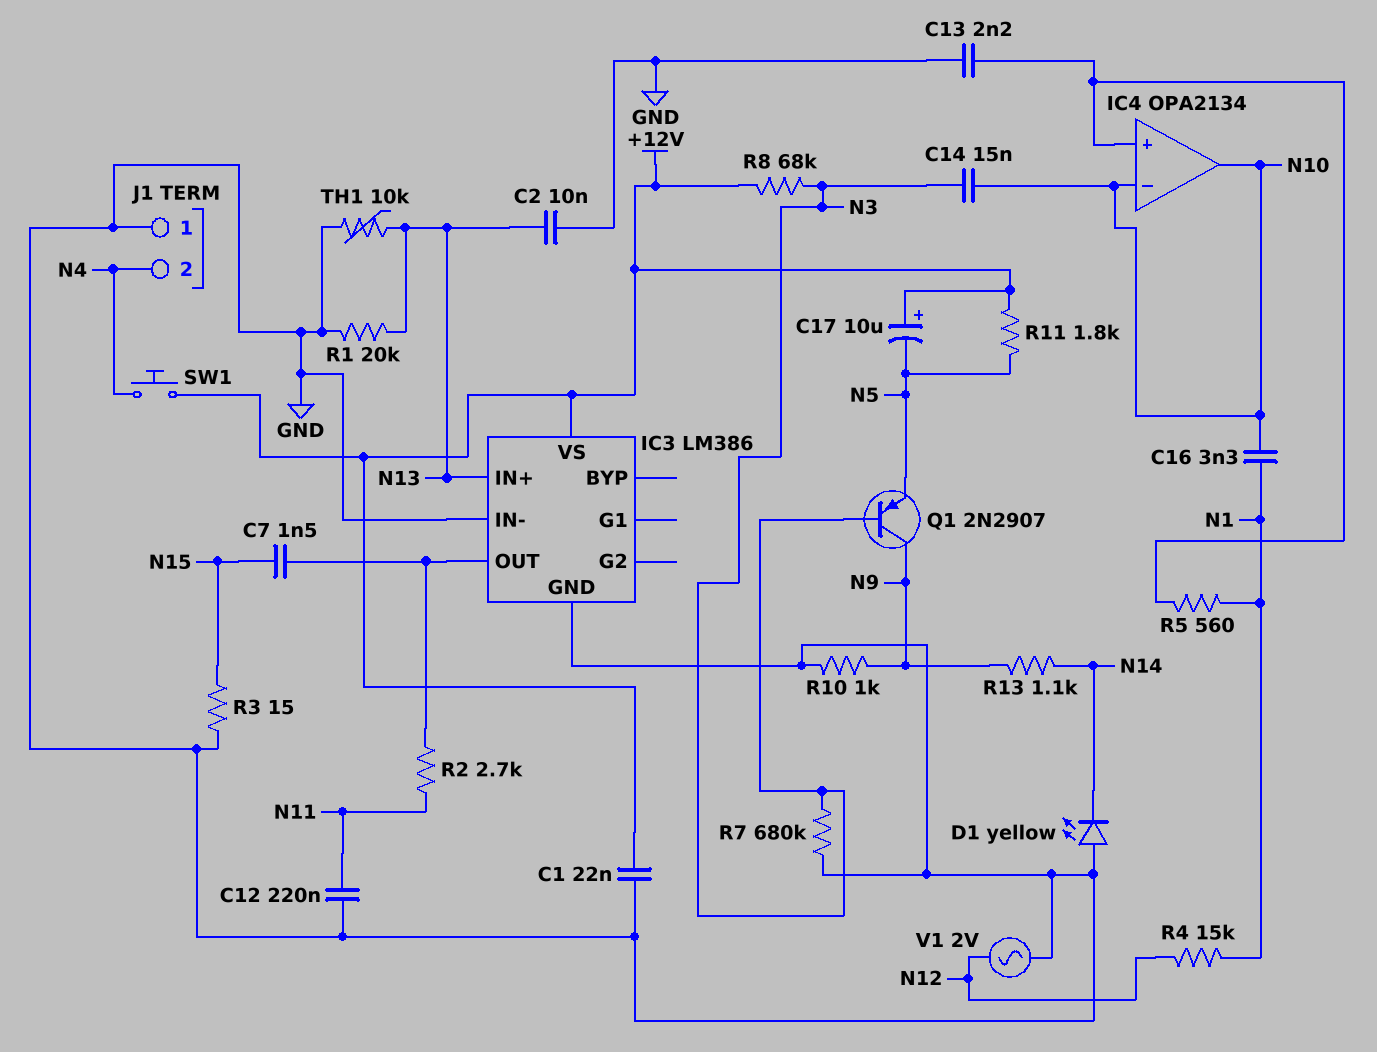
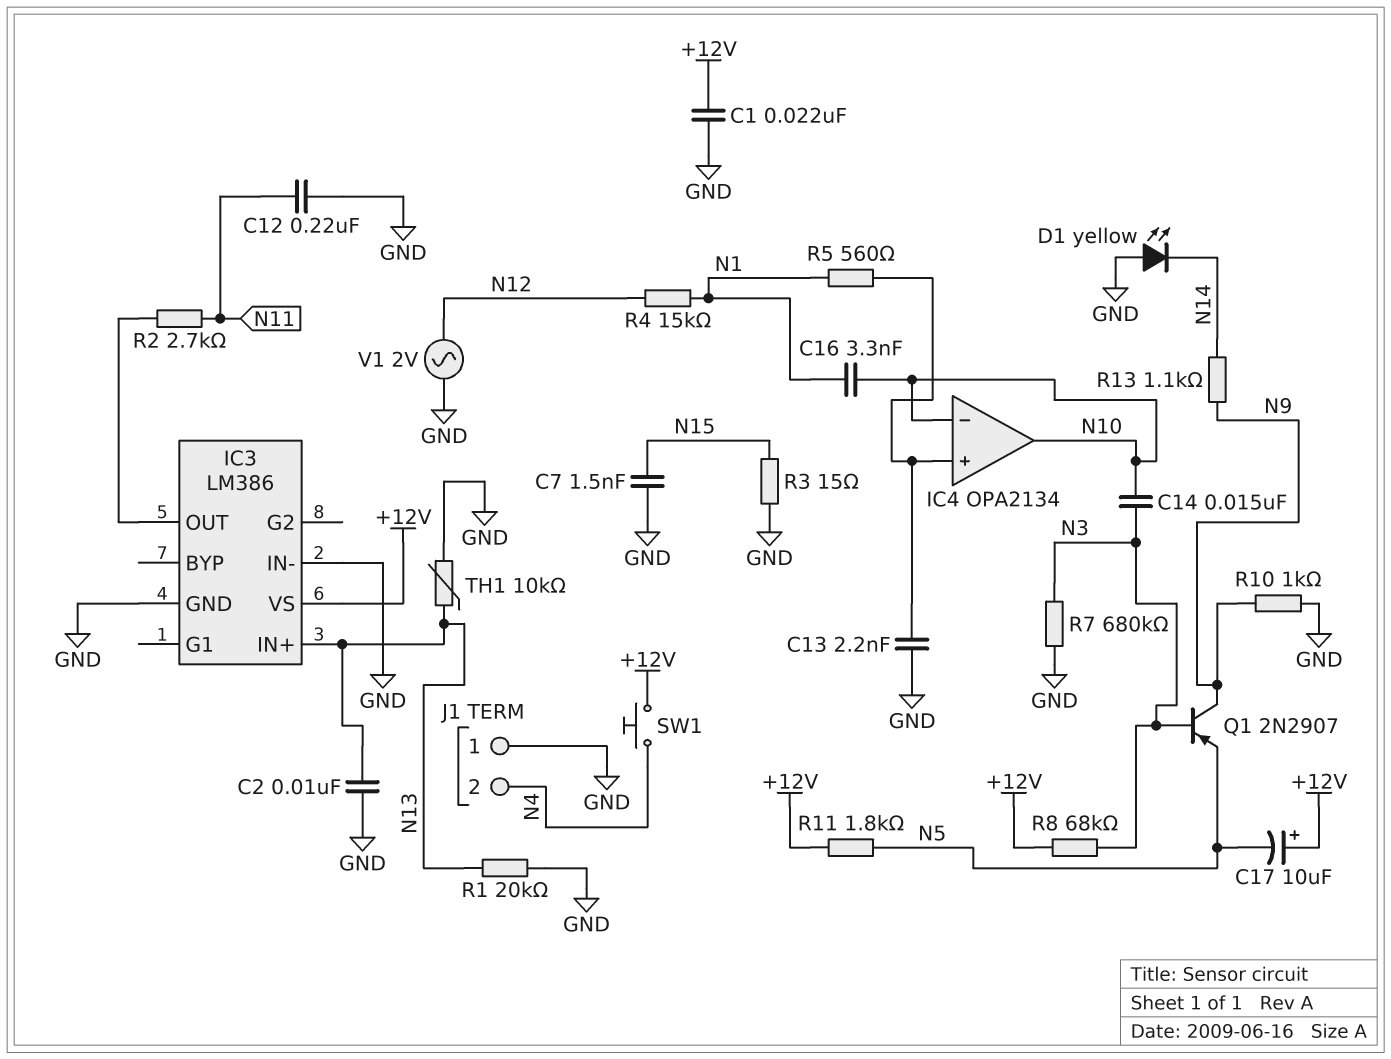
C7: 1.5nF (IC3/OUT, N15) -> 1.5nF (GND, N15)

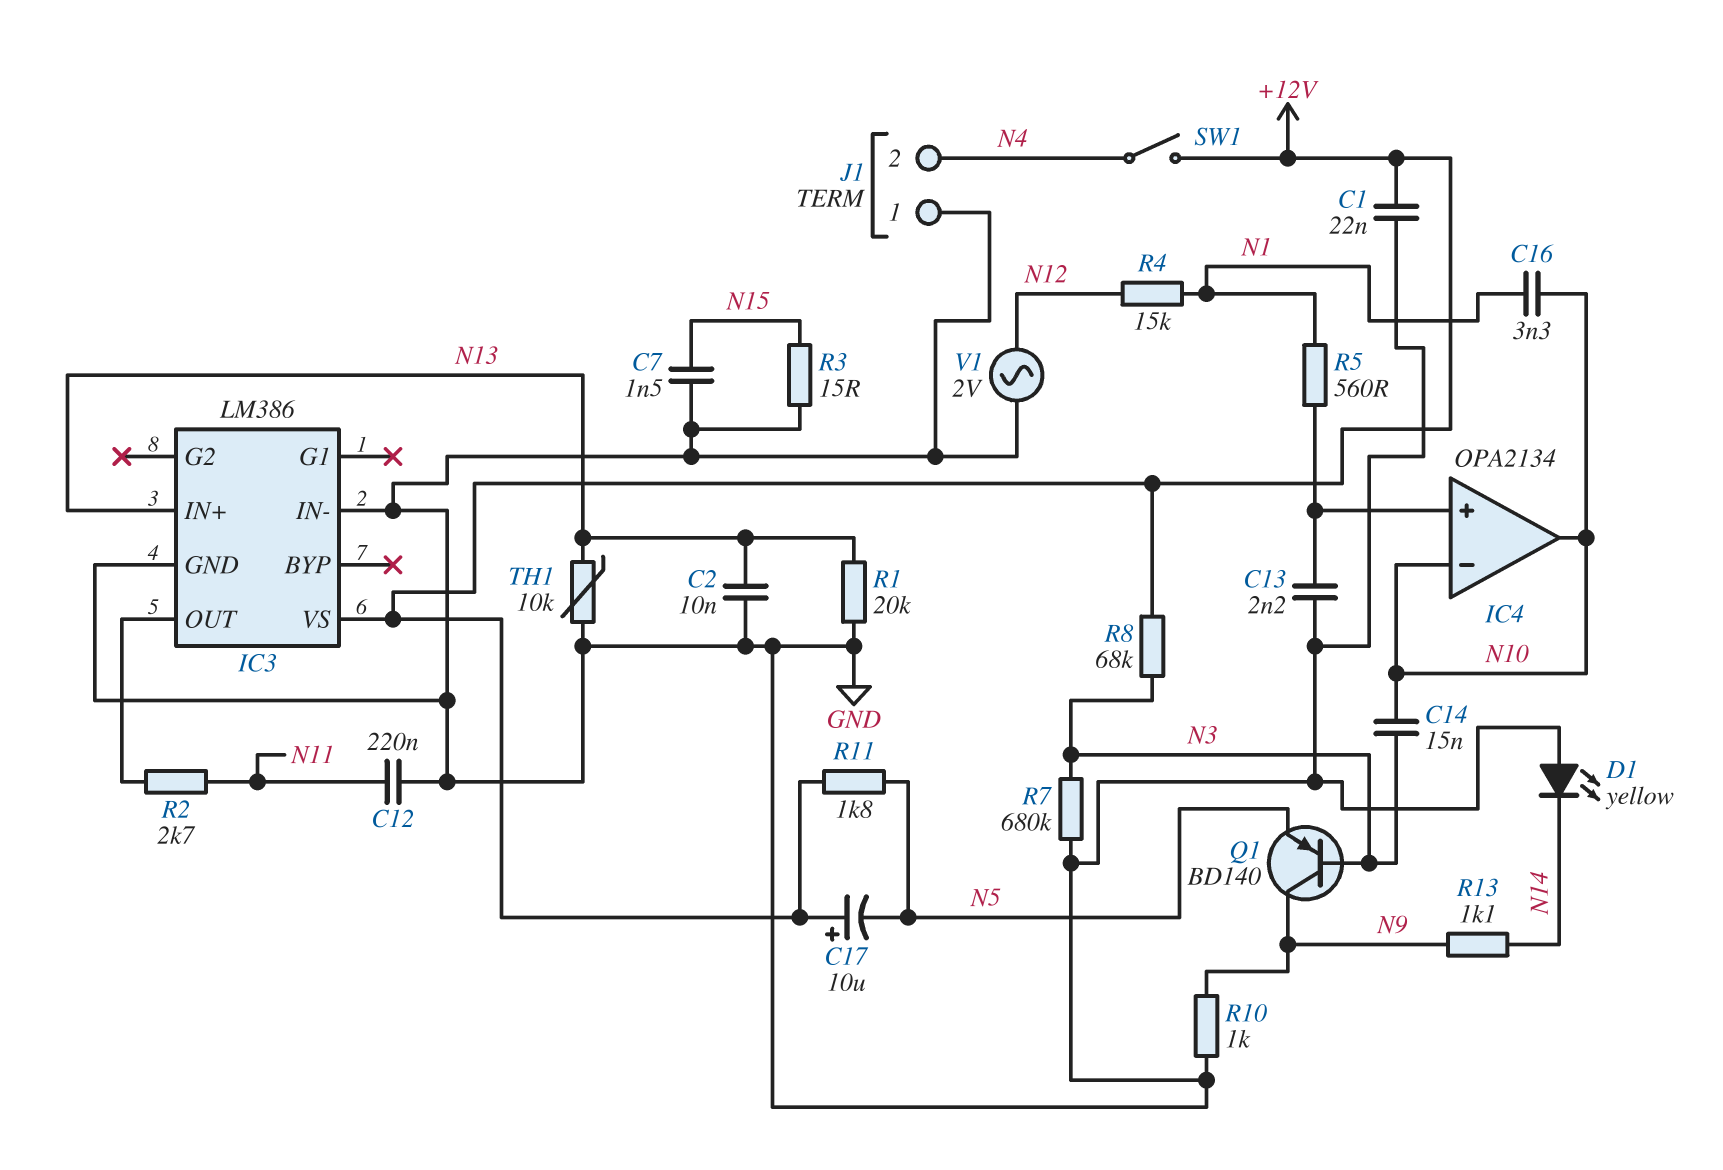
Q1: PNP 2N2907 (B N3, C N9, E N5) -> PNP BD140 (B N3, C N9, E N5)
SW1: button (+12V, N4) -> switch (+12V, N4)

